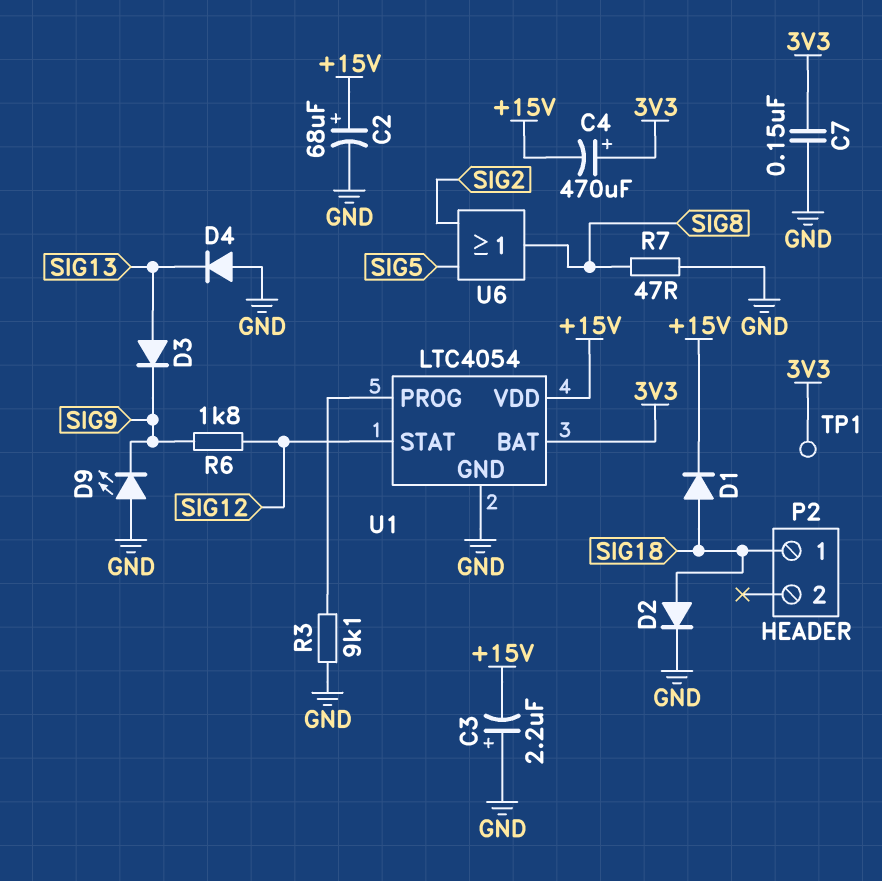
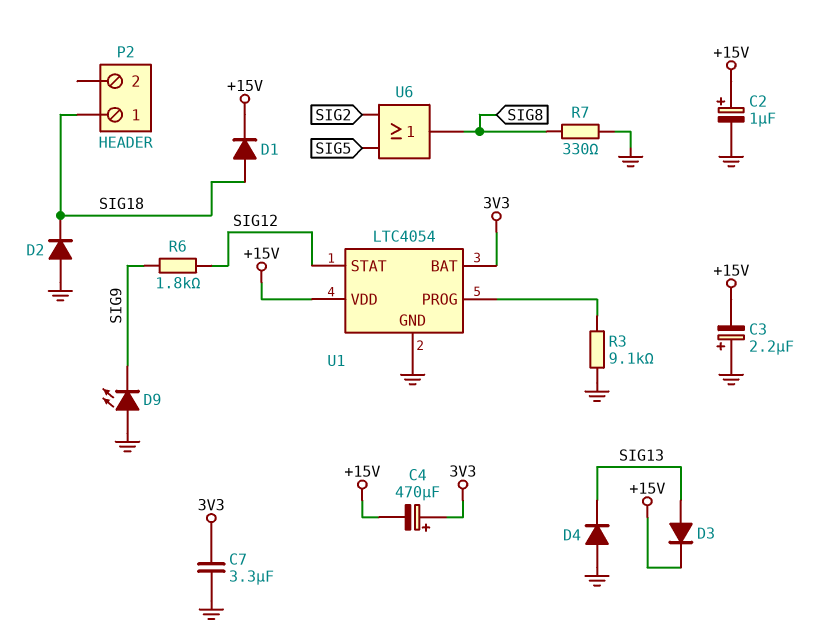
C2: 68uF (plus +15V, minus GND) -> 1uF (plus +15V, minus GND)
C7: 150nF (3V3, GND) -> 3.3uF (3V3, GND)
D2: diode (A SIG18, K GND) -> diode (A GND, K SIG18)
D3: diode (A SIG13, K SIG9) -> diode (A SIG13, K +15V)
R7: 47 (GND, SIG8) -> 330 (GND, SIG8)
TP1: test point (3V3) -> none

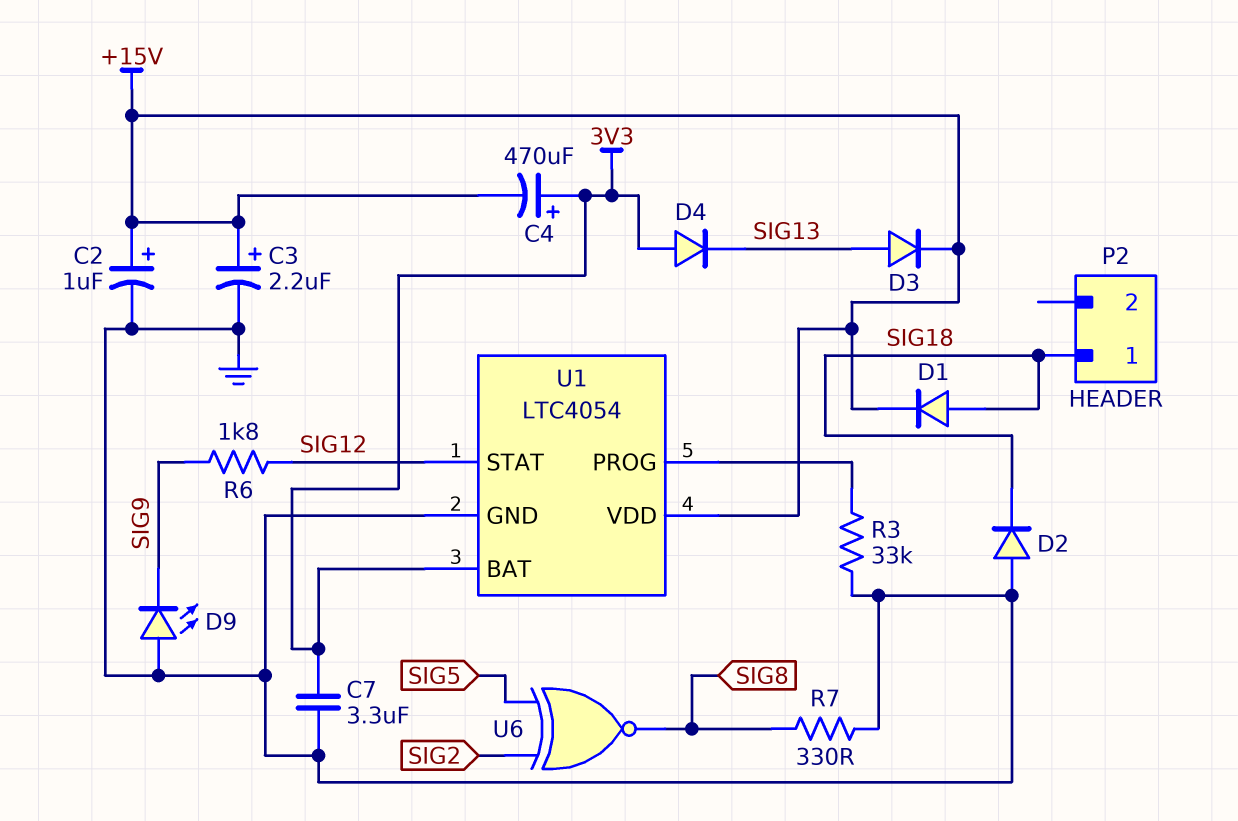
C3: 2.2uF (plus GND, minus +15V) -> 2.2uF (plus +15V, minus GND)
D4: diode (A GND, K SIG13) -> diode (A 3V3, K SIG13)
R3: 9.1k (GND, U1/PROG) -> 33k (GND, U1/PROG)
U6: OR (in SIG2, in SIG5, out SIG8) -> XNOR (in SIG2, in SIG5, out SIG8)

